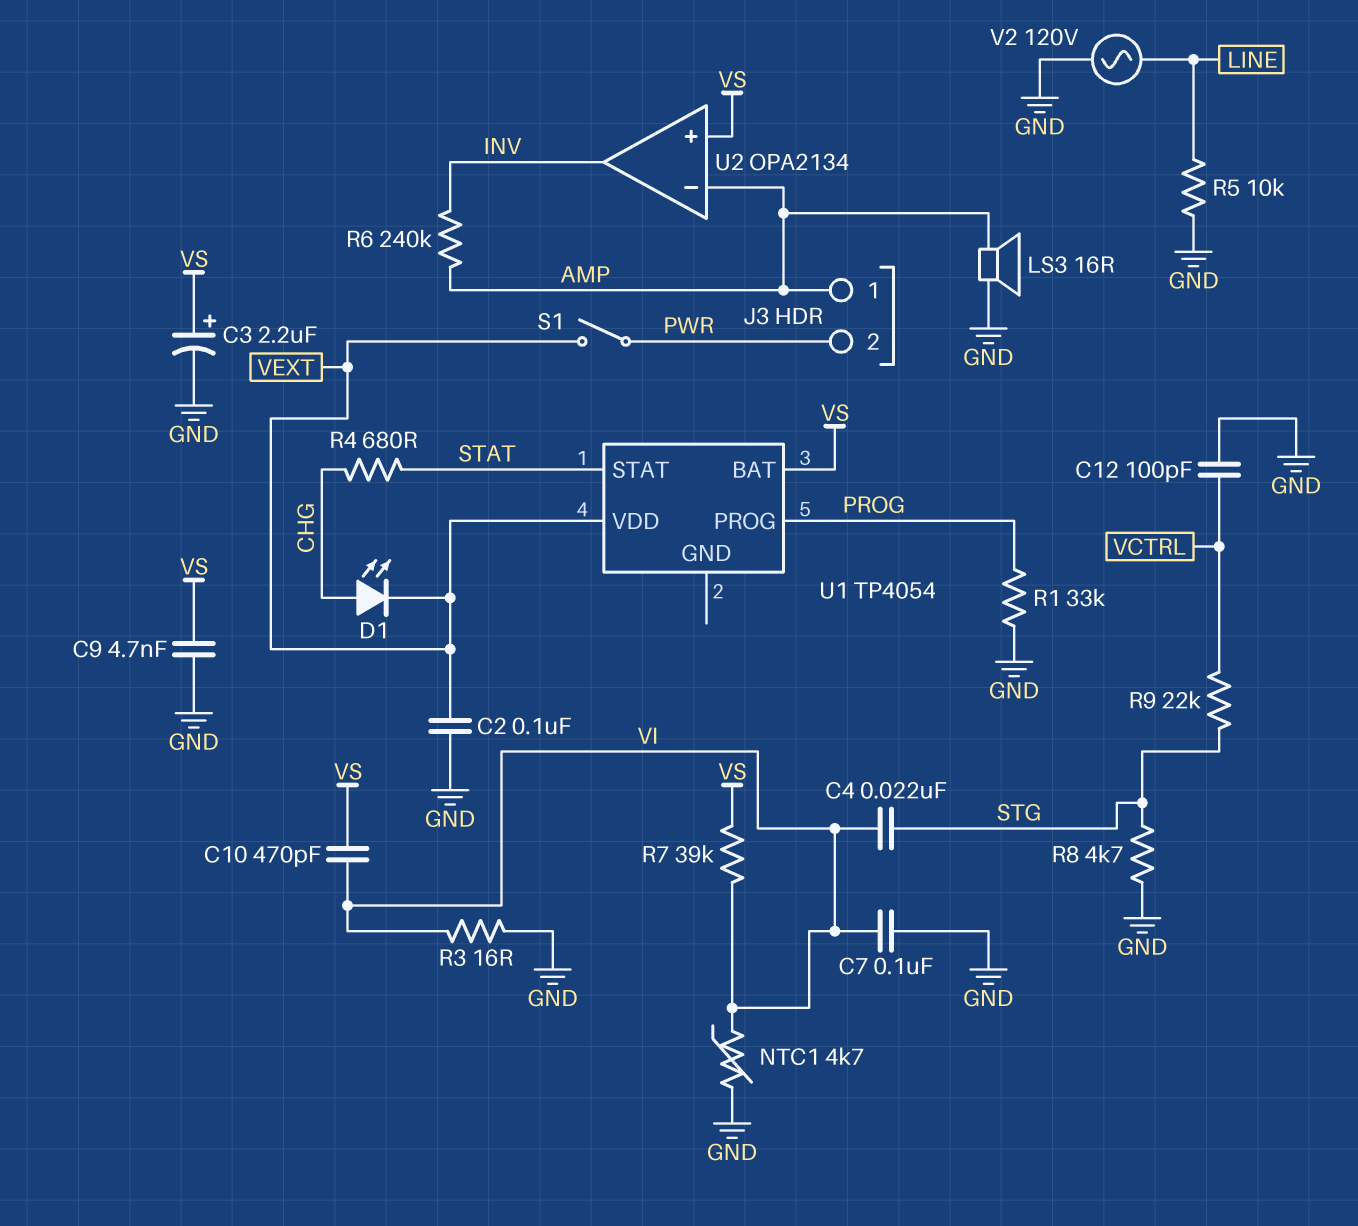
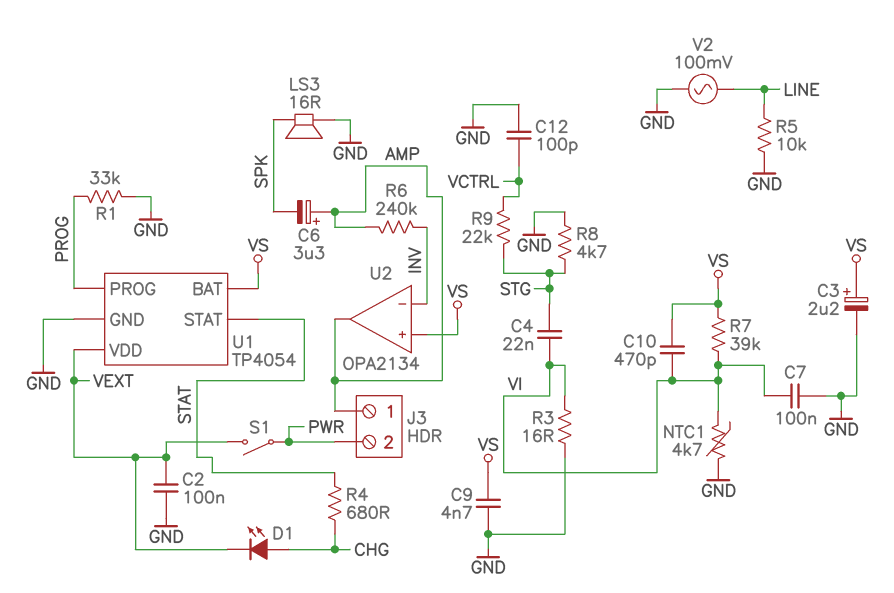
C6: none -> 3.3uF (plus AMP, minus SPK)
LS3: speaker 16R (AMP, GND) -> speaker 16R (GND, SPK)
U1 pin GND: none -> GND
U2 pin in-: AMP -> INV
U2 pin out: INV -> AMP
V2: AC 120V (GND, LINE) -> AC 100mV (GND, LINE)

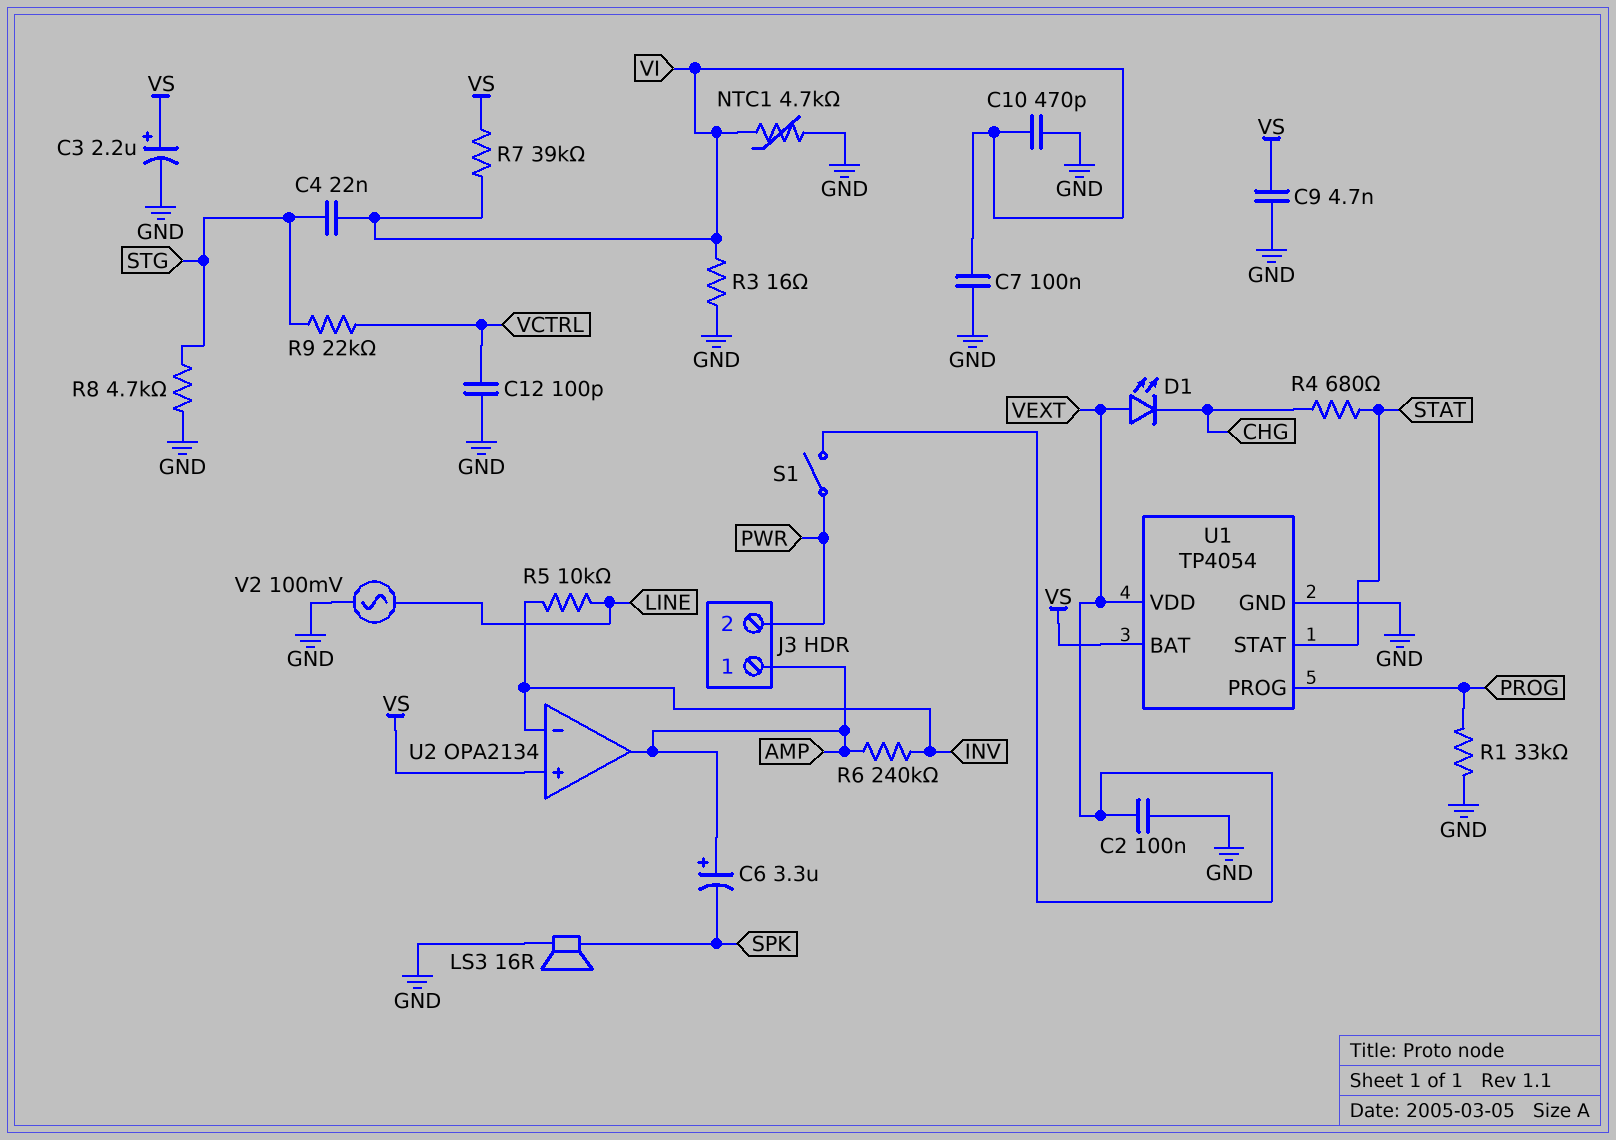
C10: 470pF (VI, VS) -> 470pF (GND, VI)
D1: LED (A CHG, K VEXT) -> LED (A VEXT, K CHG)
R5: 10k (GND, LINE) -> 10k (INV, LINE)

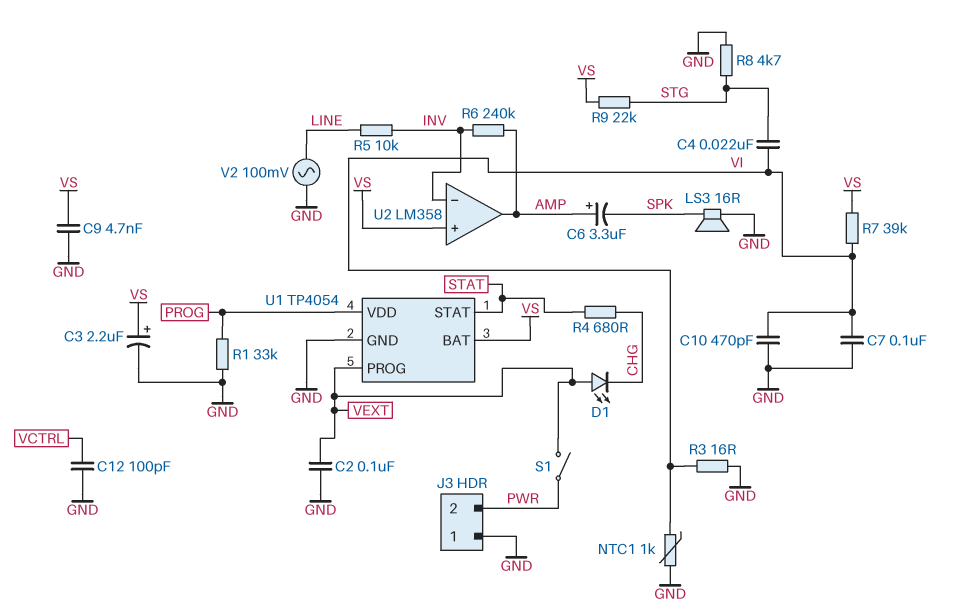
J3 pin 1: AMP -> GND
NTC1: 4.7k (GND, VI) -> 1k (GND, VI)
R9: 22k (STG, VCTRL) -> 22k (STG, VS)
U1 pin PROG: PROG -> VEXT
U1 pin VDD: VEXT -> PROG
U2: OPA2134 -> LM358

